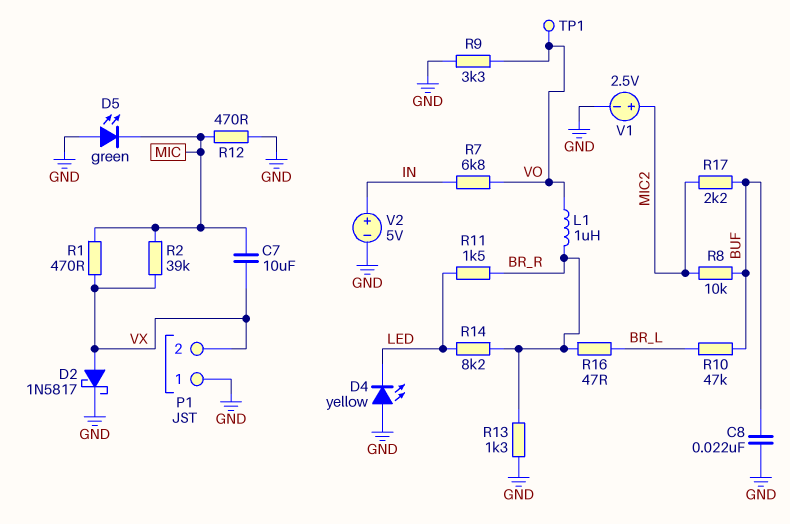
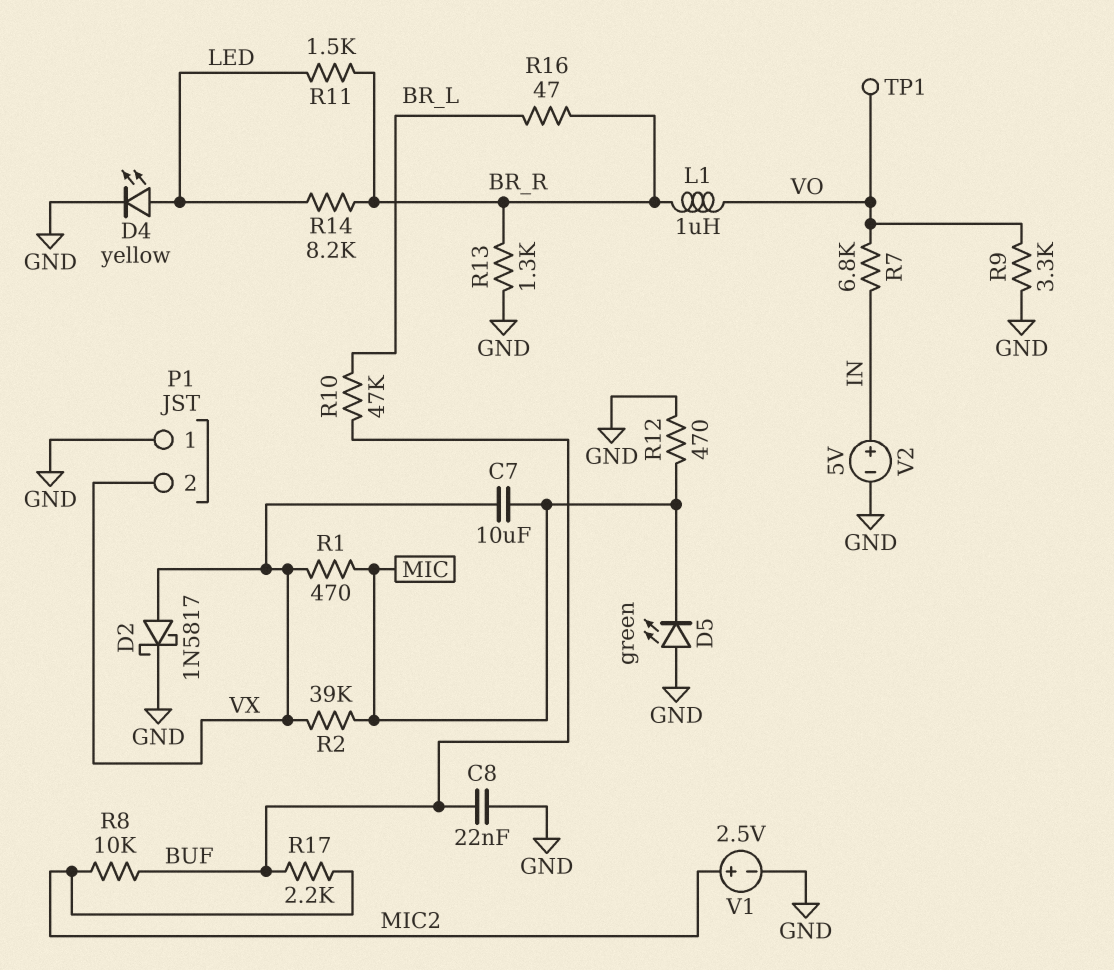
D4: LED yellow (A GND, K LED) -> LED yellow (A LED, K GND)

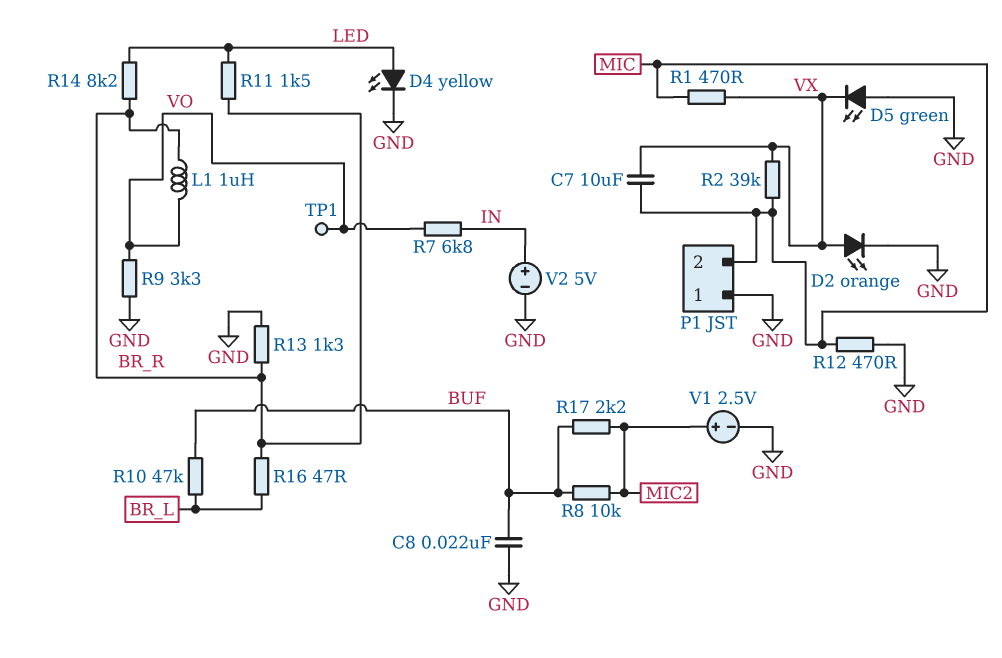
D2: schottky 1N5817 (A VX, K GND) -> LED orange (A VX, K GND)
D5: LED green (A GND, K MIC) -> LED green (A GND, K VX)
P1 pin 2: VX -> MIC

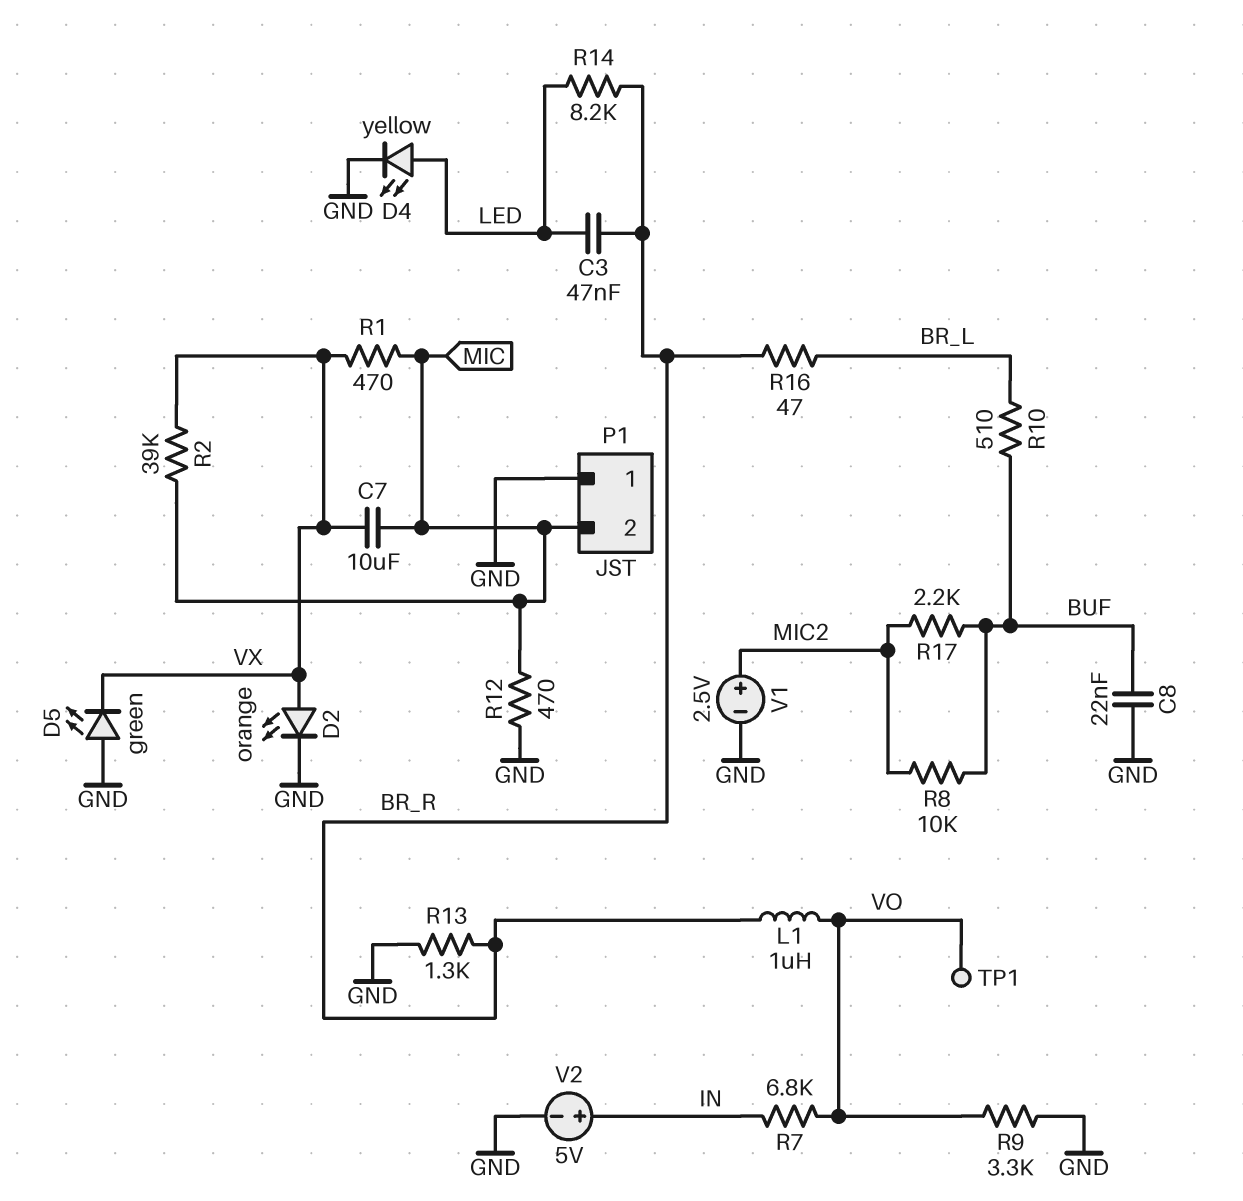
C3: none -> 47nF (BR_R, LED)
R10: 47k (BR_L, BUF) -> 510 (BR_L, BUF)
R11: 1.5k (BR_R, LED) -> none

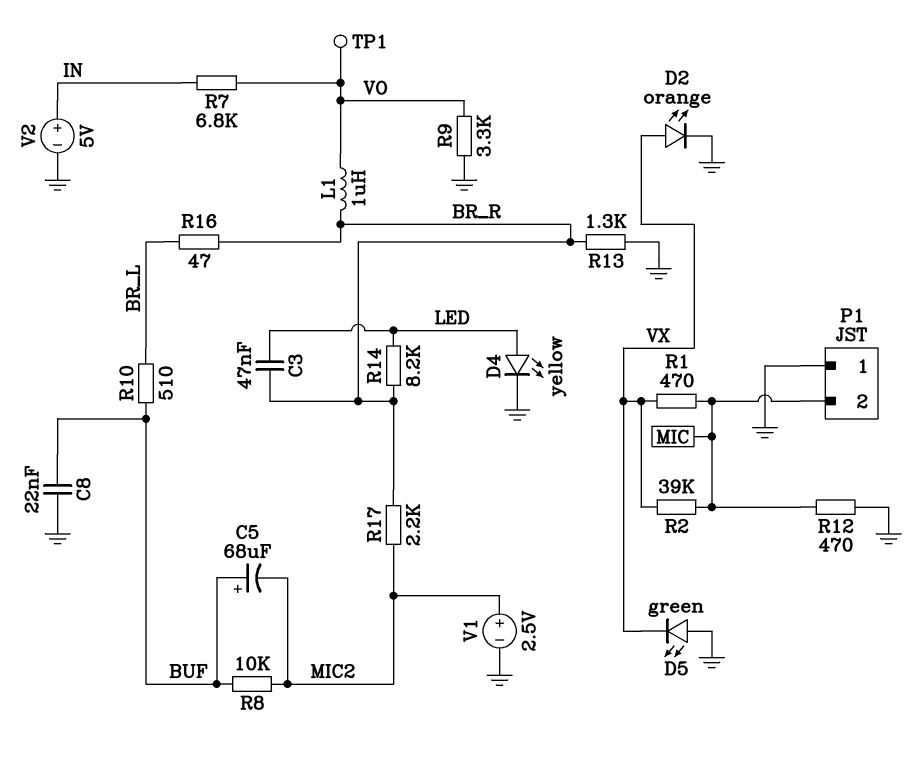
C5: none -> 68uF (plus BUF, minus MIC2)
C7: 10uF (MIC, VX) -> none
R17: 2.2k (BUF, MIC2) -> 2.2k (BR_R, MIC2)

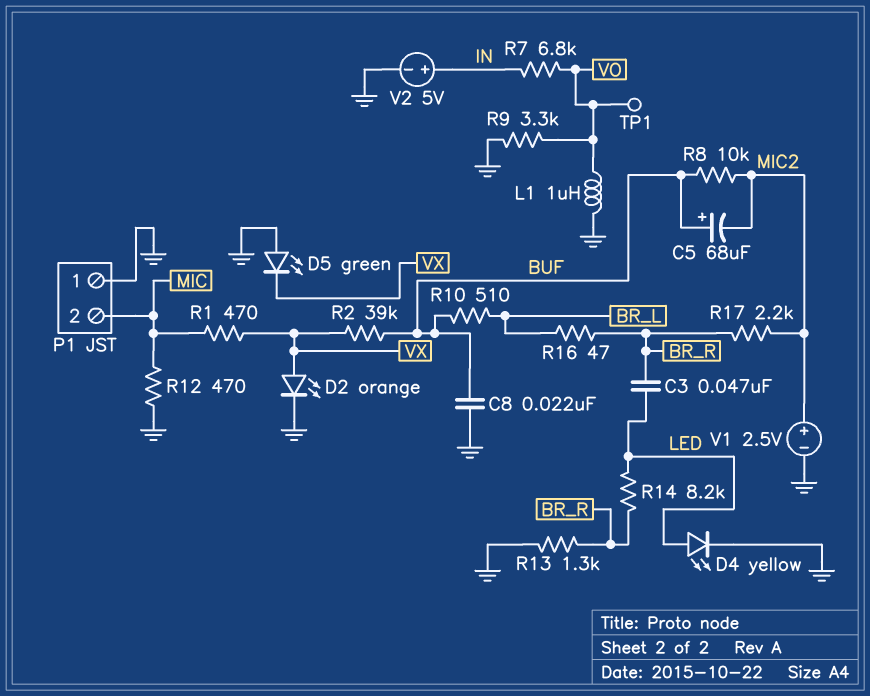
L1: 1uH (BR_R, VO) -> 1uH (GND, VO)
R2: 39k (MIC, VX) -> 39k (BUF, VX)

